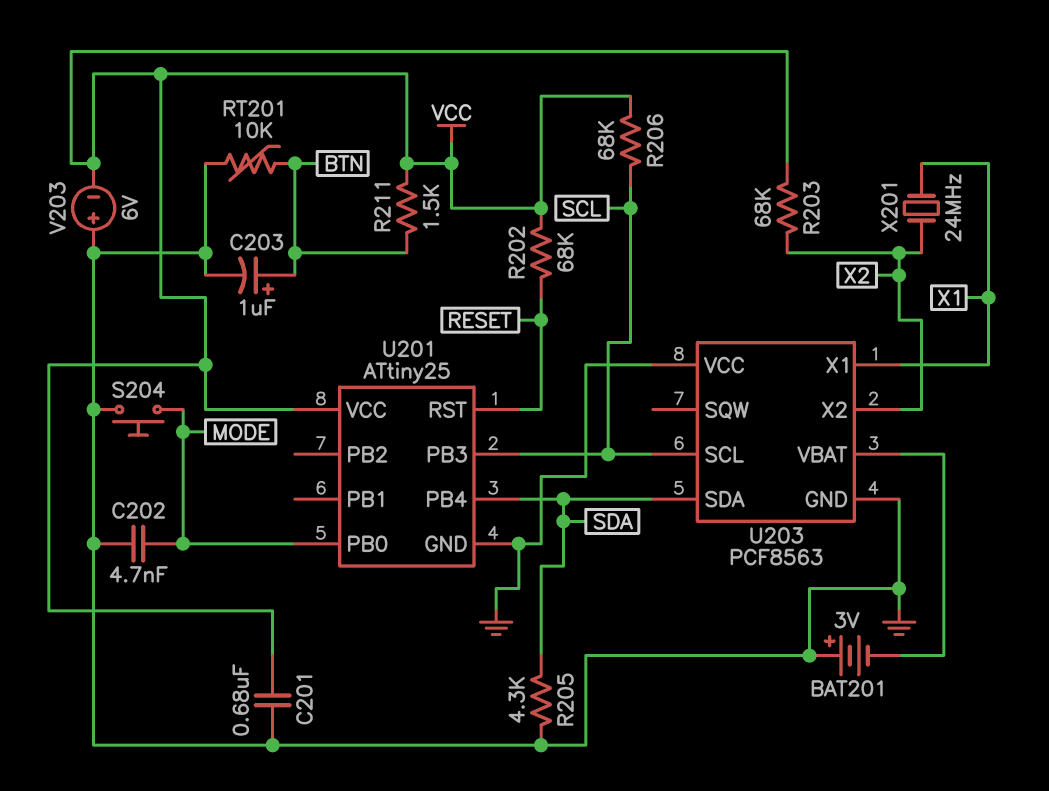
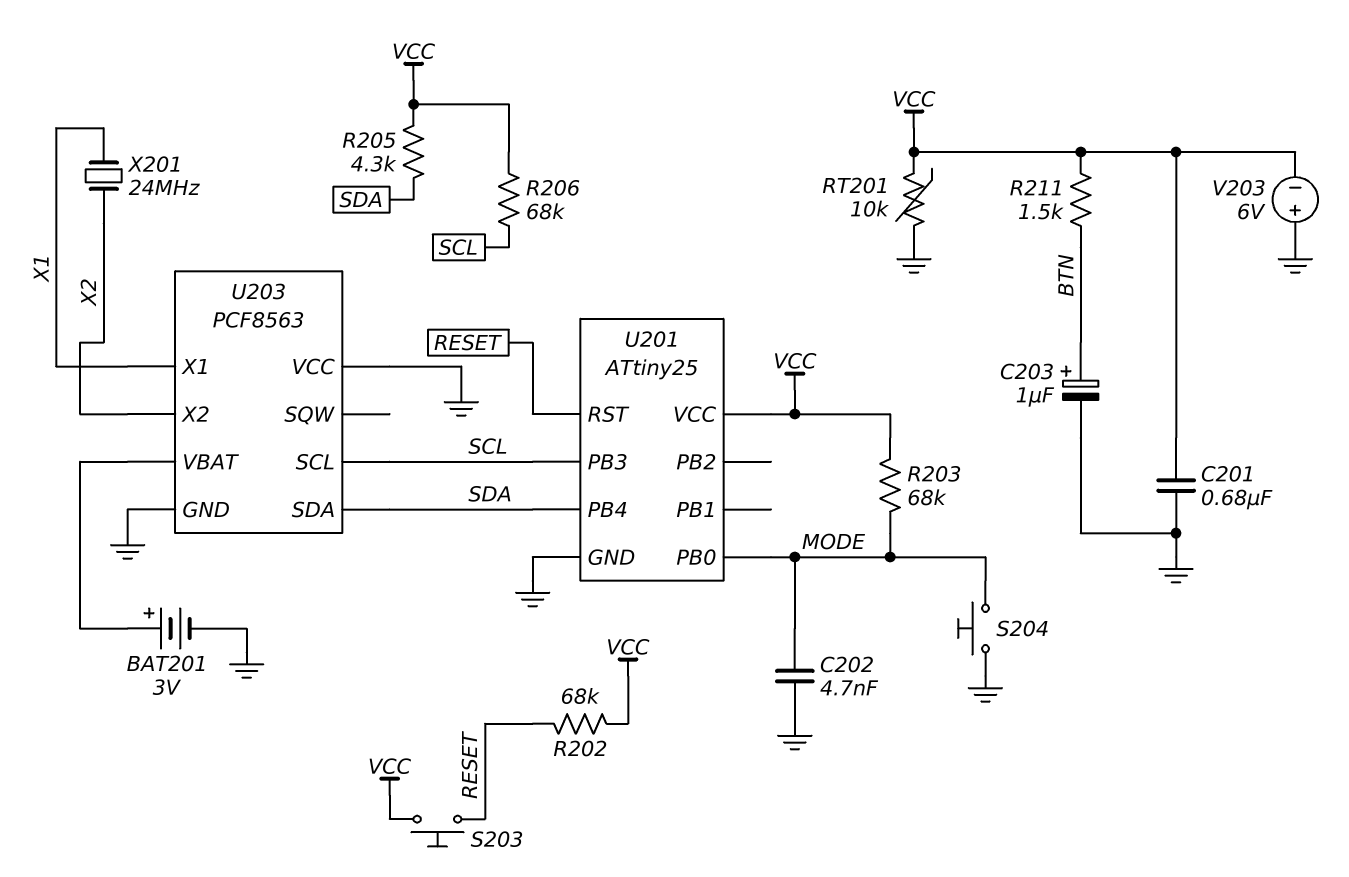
BAT201: 3V (plus GND, minus U203/VBAT) -> 3V (plus U203/VBAT, minus GND)
R203: 68k (VCC, X2) -> 68k (MODE, VCC)
R205: 4.3k (GND, SDA) -> 4.3k (SDA, VCC)
RT201: 10k (BTN, GND) -> 10k (GND, VCC)
S203: none -> button (RESET, VCC)

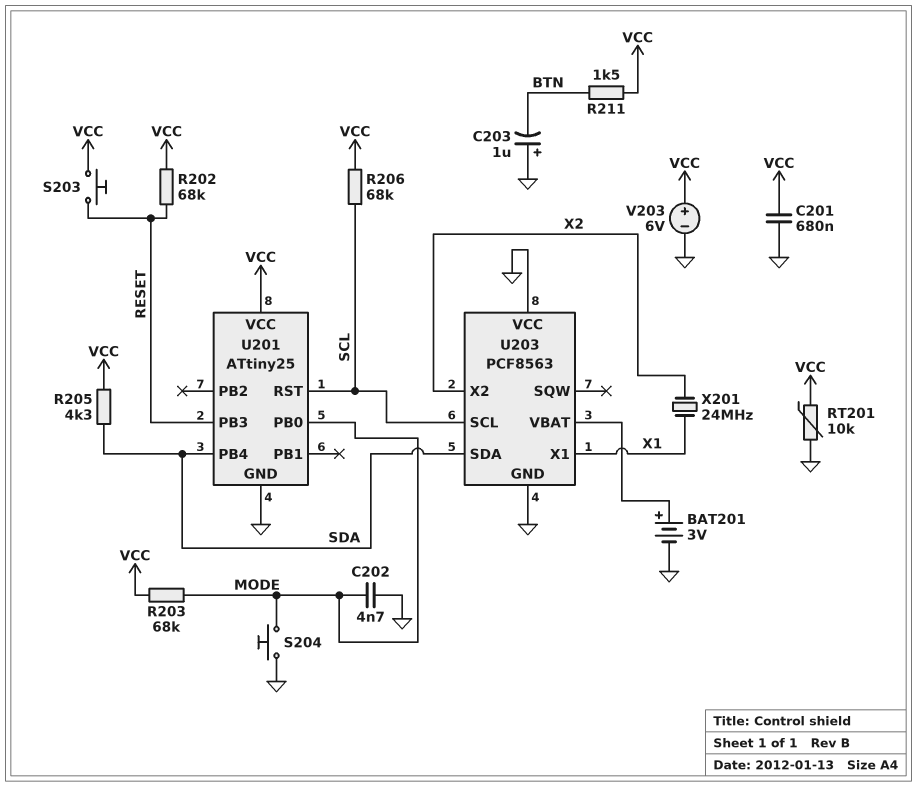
C203: 1uF (plus BTN, minus GND) -> 1uF (plus GND, minus BTN)
U201 pin PB3: SCL -> RESET
U201 pin RST: RESET -> SCL
V203: 6V (plus GND, minus VCC) -> 6V (plus VCC, minus GND)

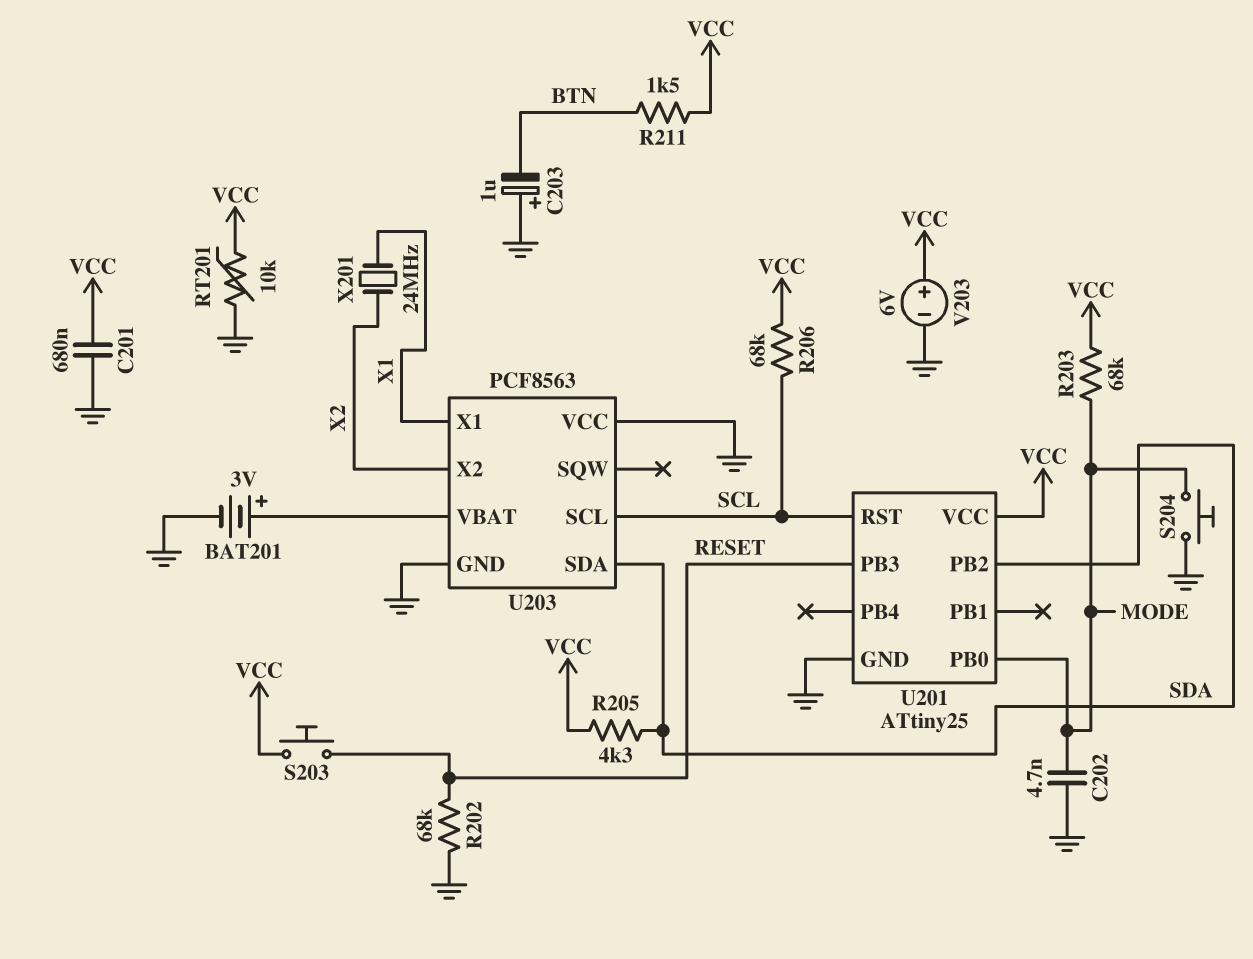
R202: 68k (RESET, VCC) -> 68k (GND, RESET)
U201 pin PB2: none -> SDA
U201 pin PB4: SDA -> none

